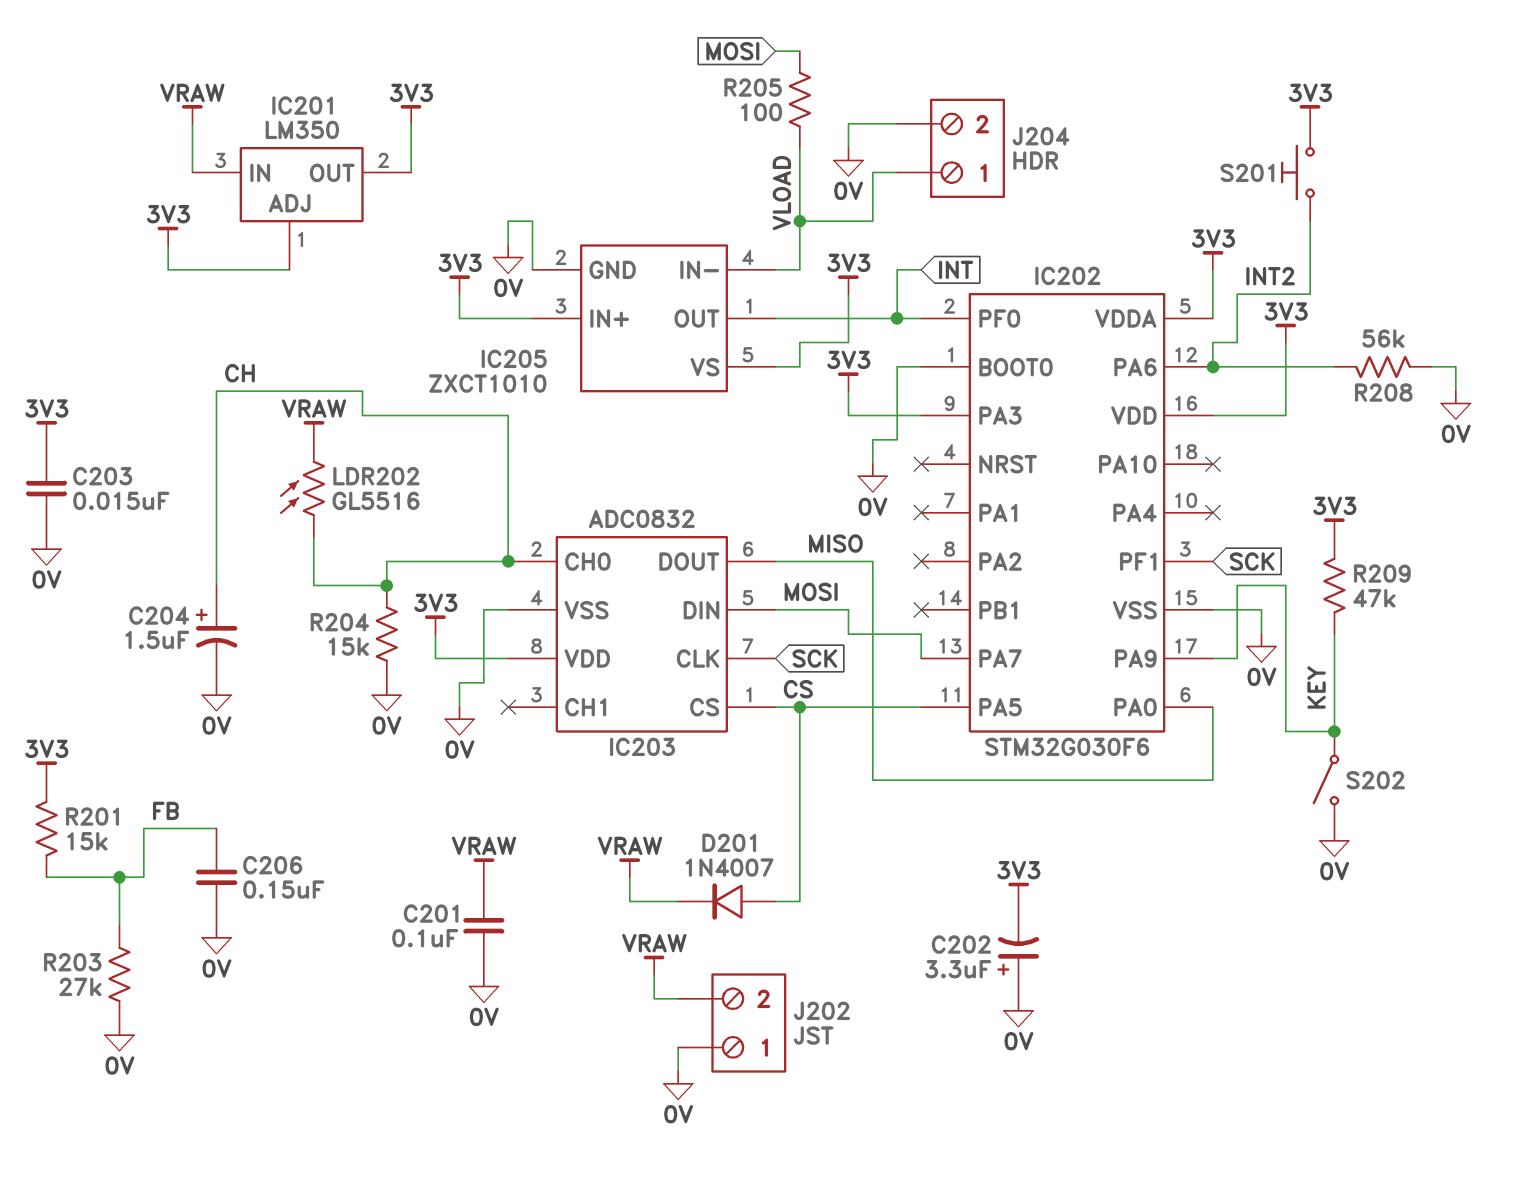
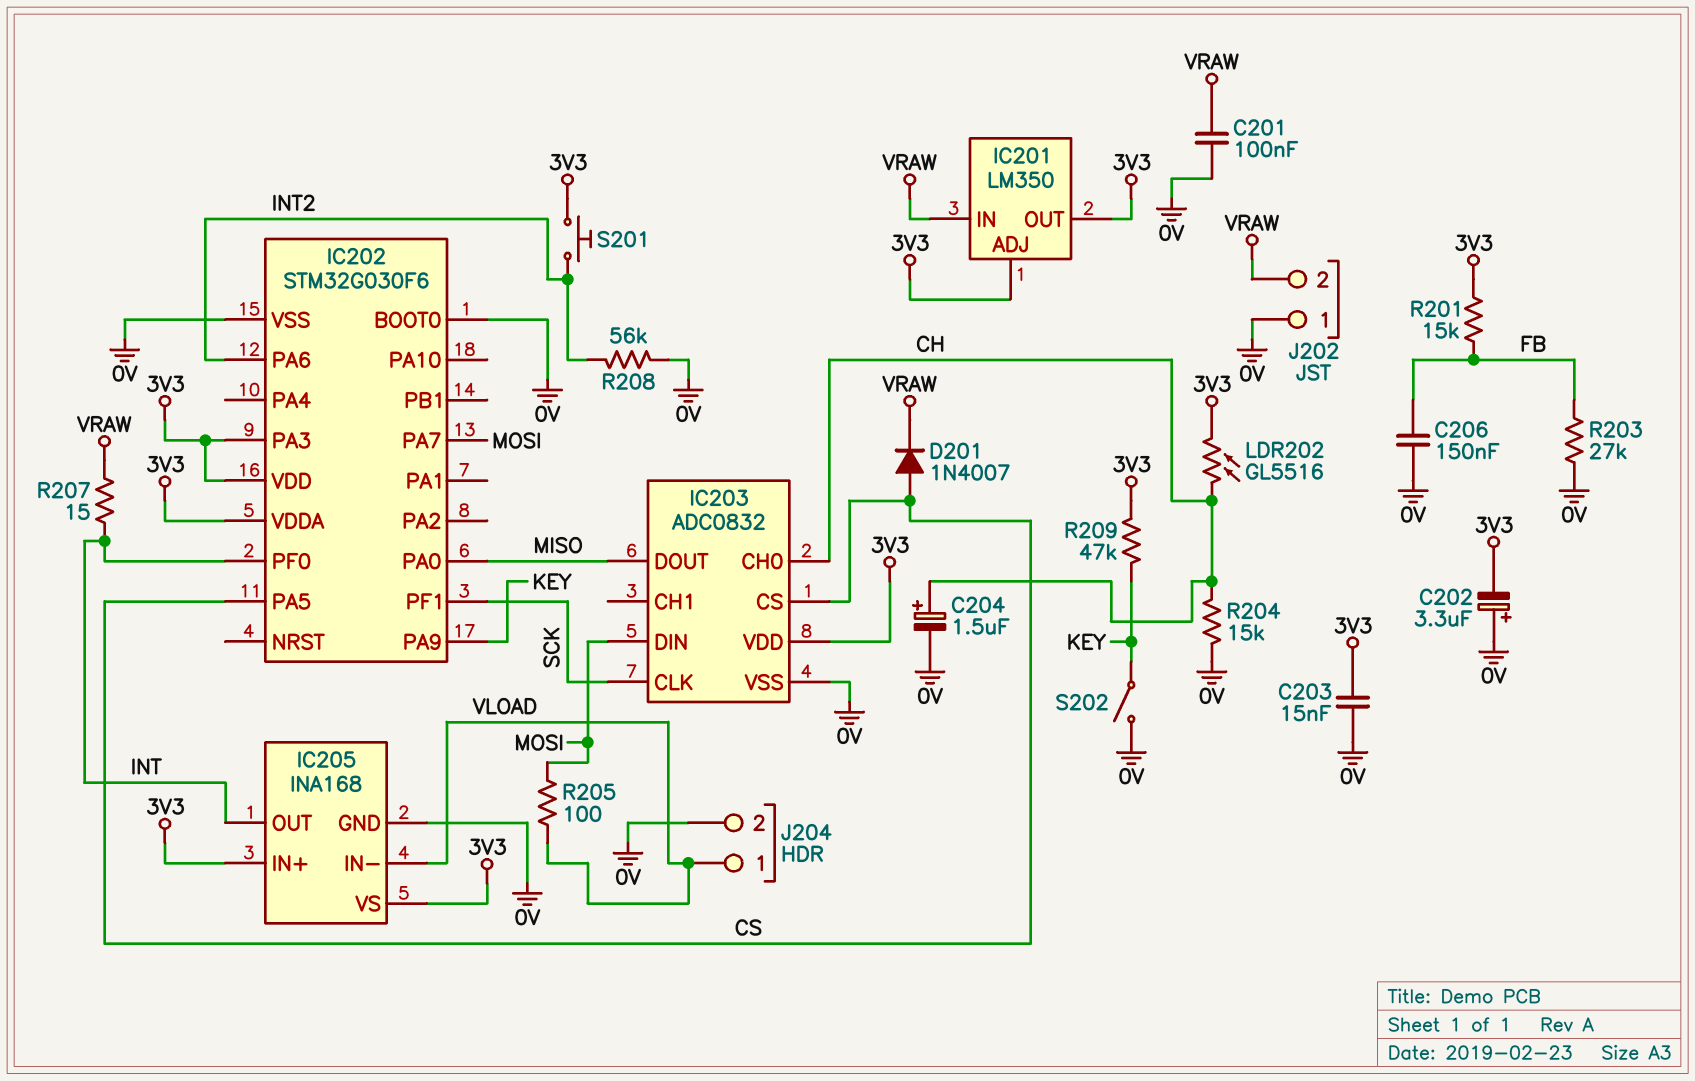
IC205: ZXCT1010 -> INA168
LDR202: GL5516 (CH, VRAW) -> GL5516 (3V3, CH)
R207: none -> 15 (INT, VRAW)

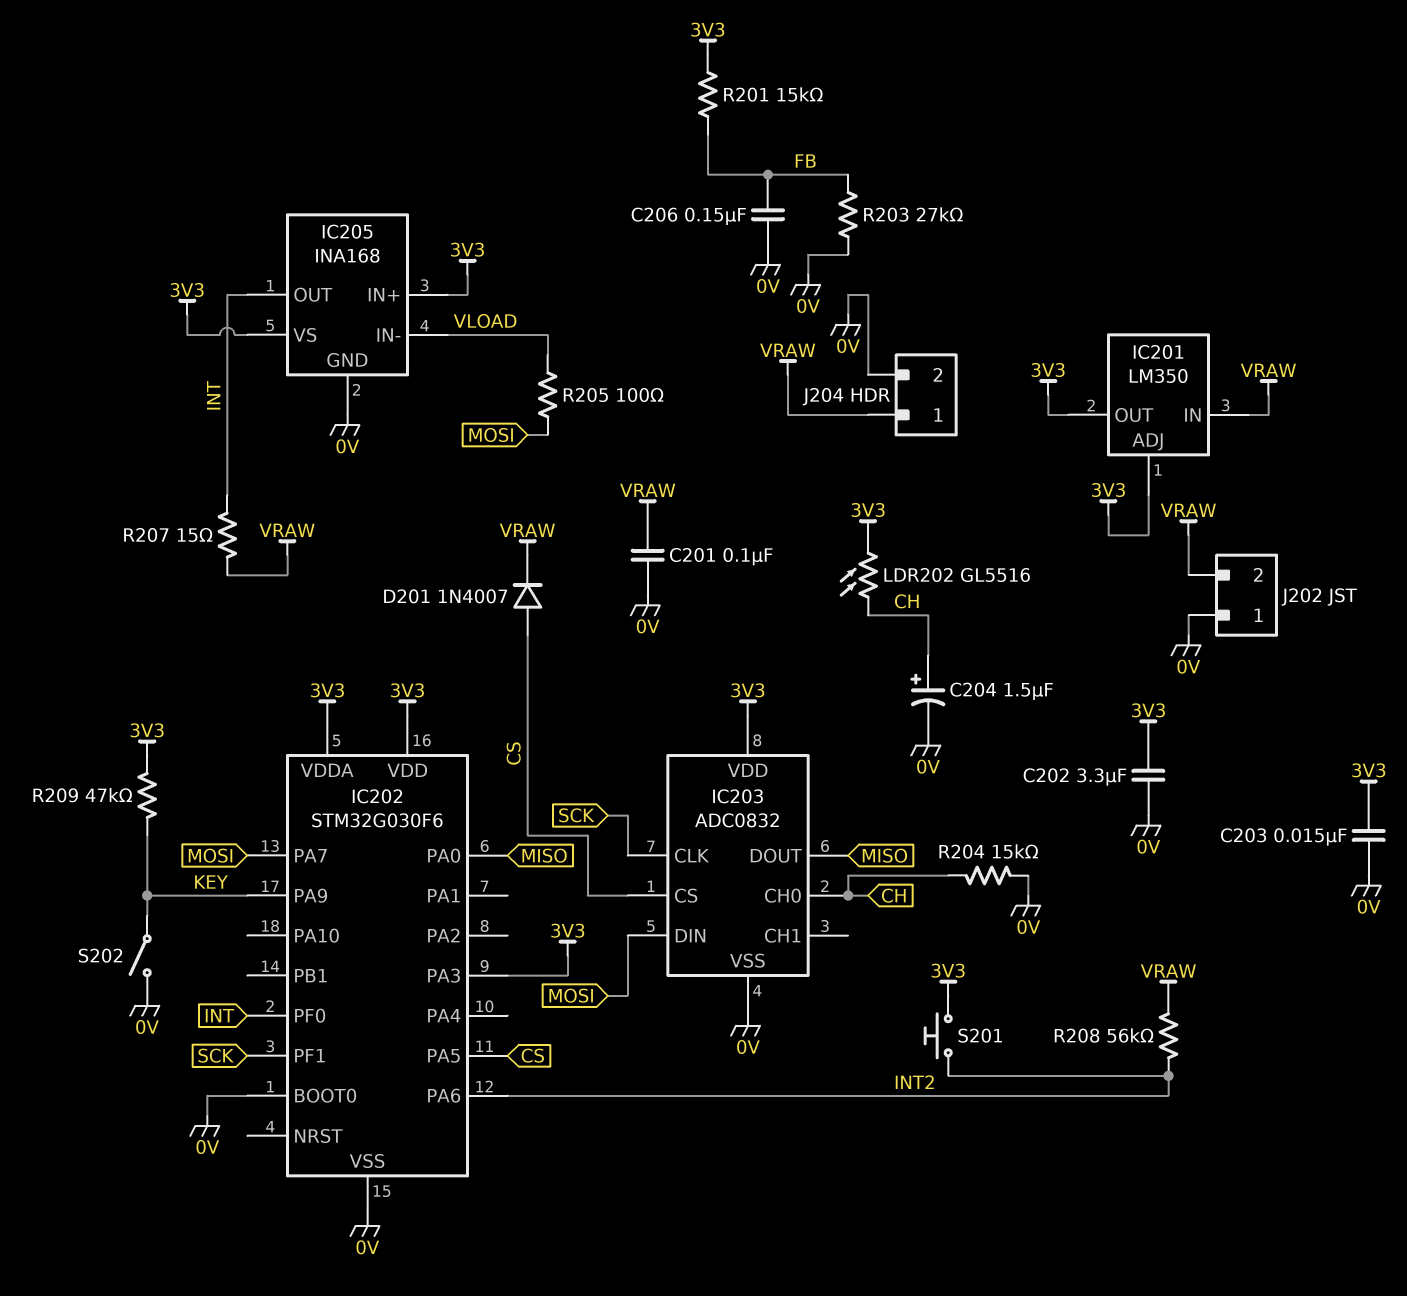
C202: 3.3uF (plus 0V, minus 3V3) -> 3.3uF (0V, 3V3)
J204 pin 1: VLOAD -> VRAW
R208: 56k (0V, INT2) -> 56k (INT2, VRAW)

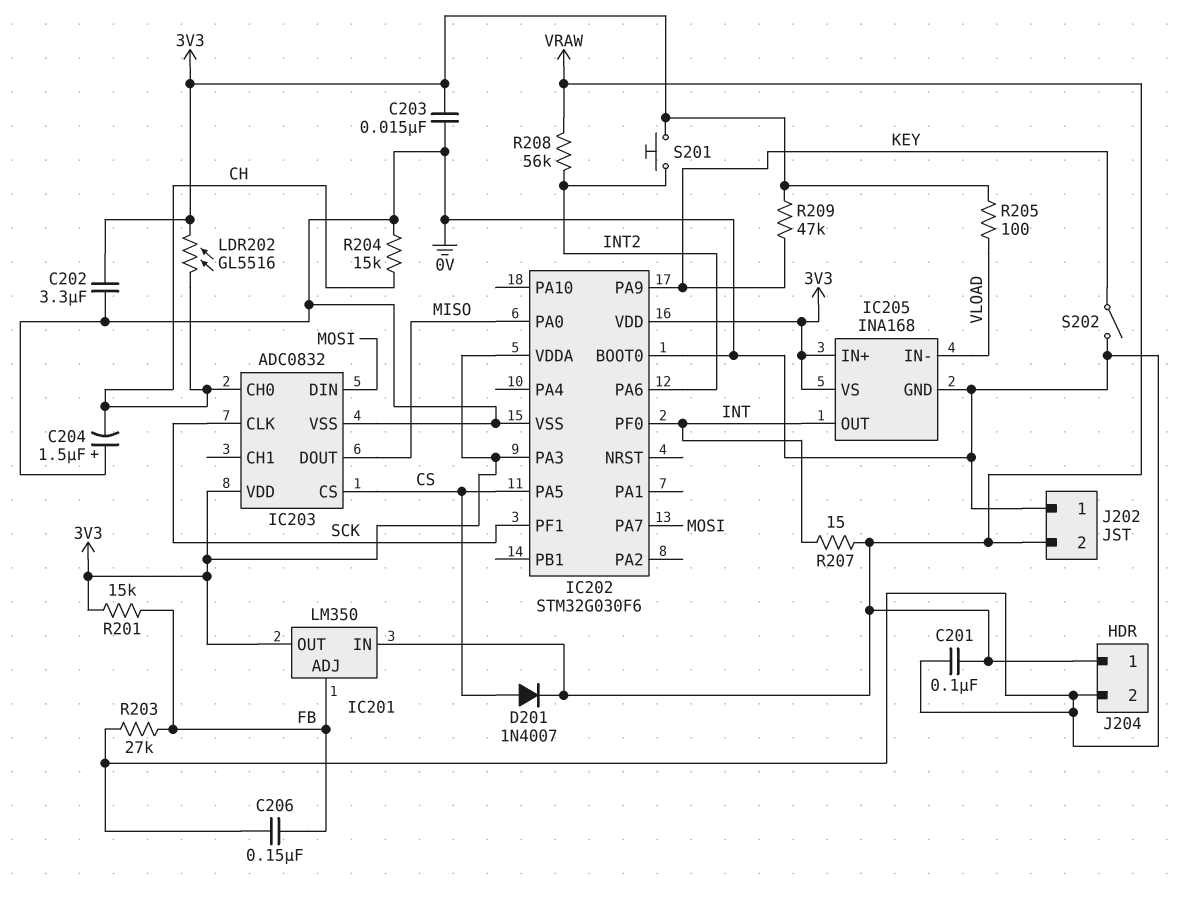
C204: 1.5uF (plus CH, minus 0V) -> 1.5uF (plus 0V, minus CH)
IC201 pin ADJ: 3V3 -> FB
R205: 100 (MOSI, VLOAD) -> 100 (3V3, VLOAD)

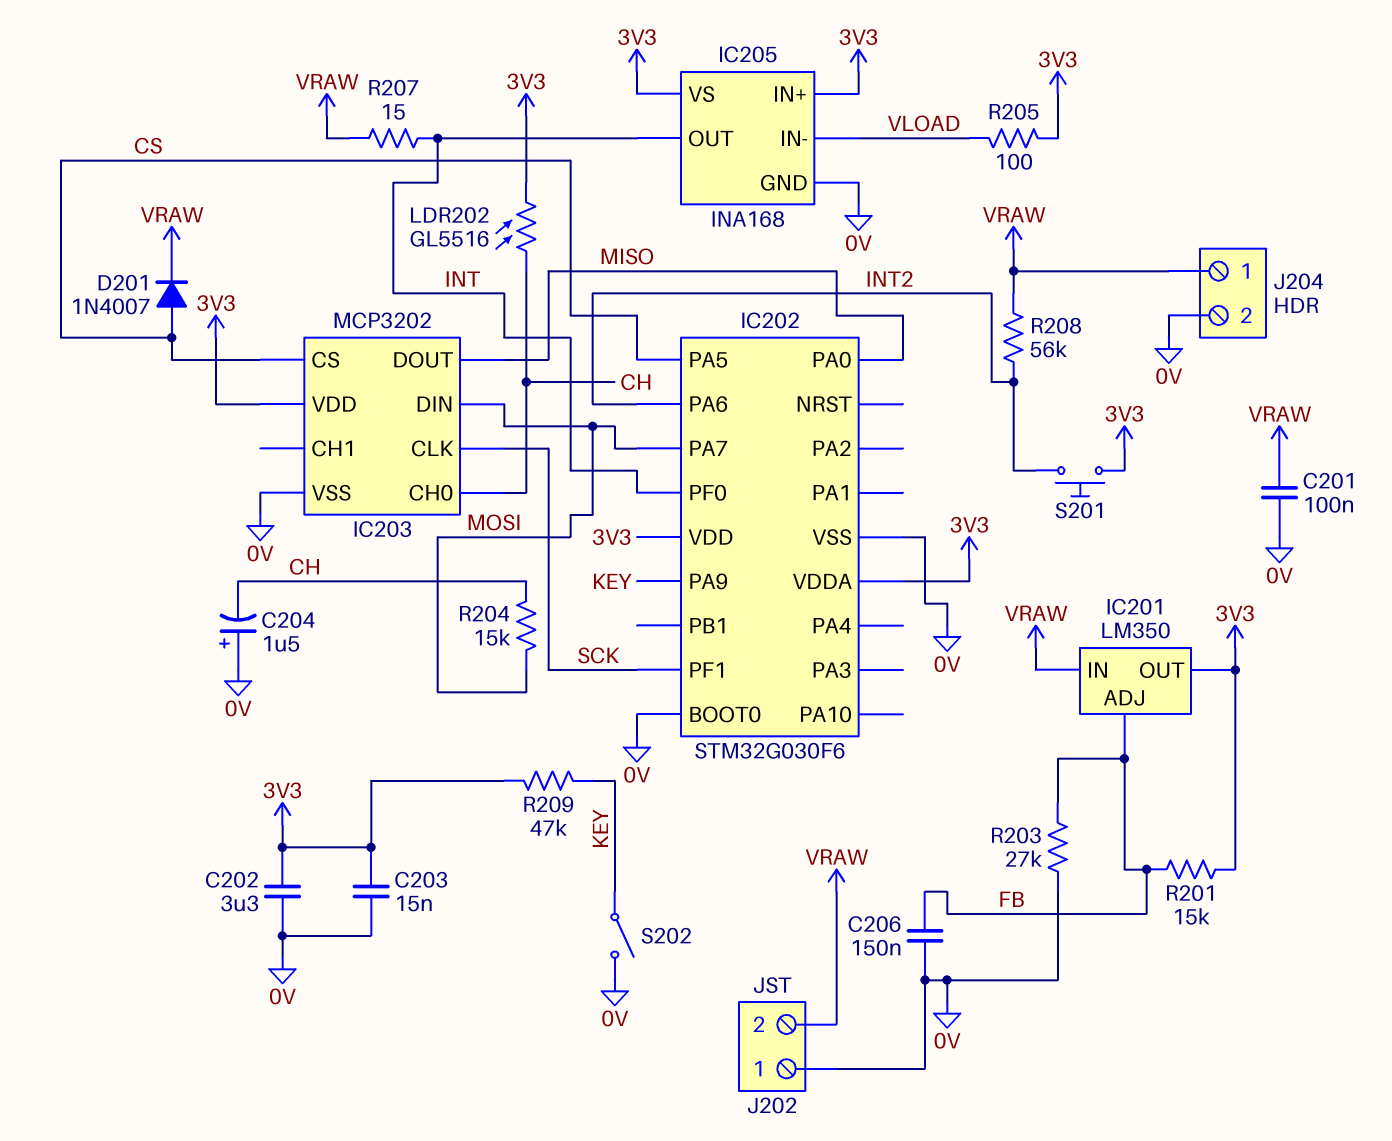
IC202 pin PA3: 3V3 -> none
IC203: ADC0832 -> MCP3202
R204: 15k (0V, CH) -> 15k (CH, MOSI)

